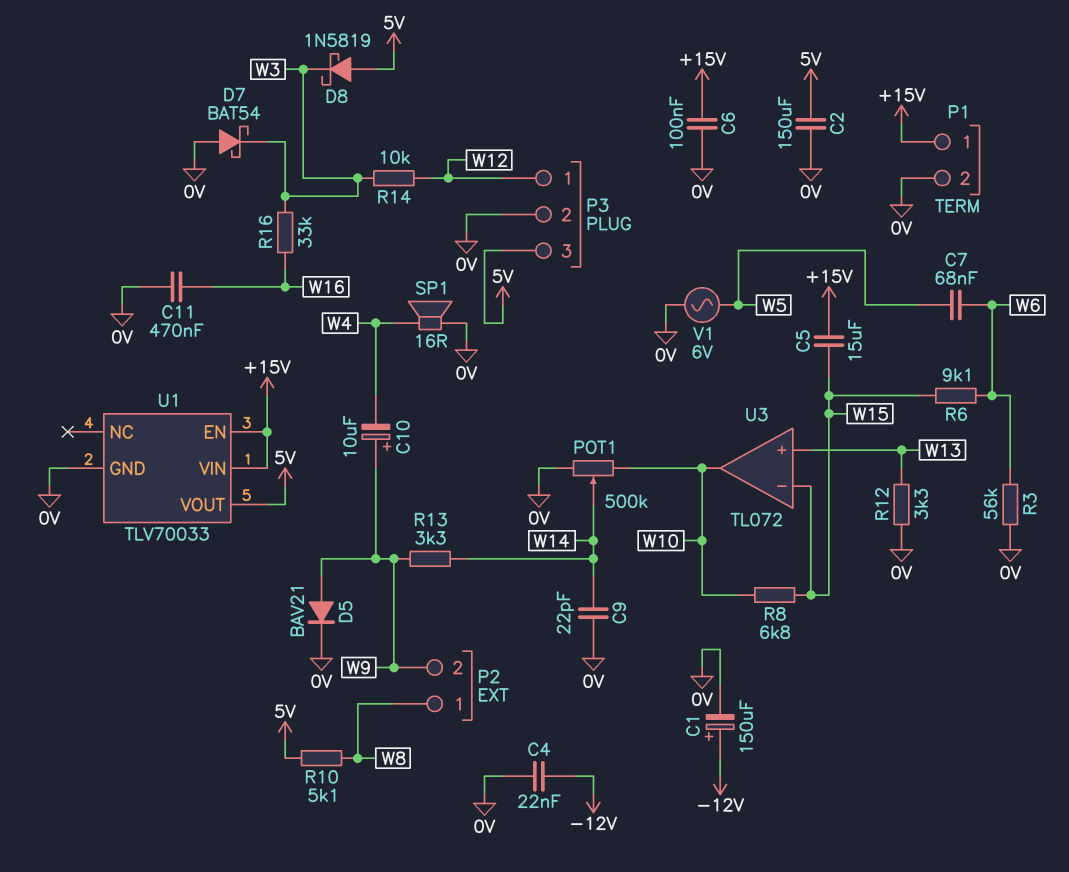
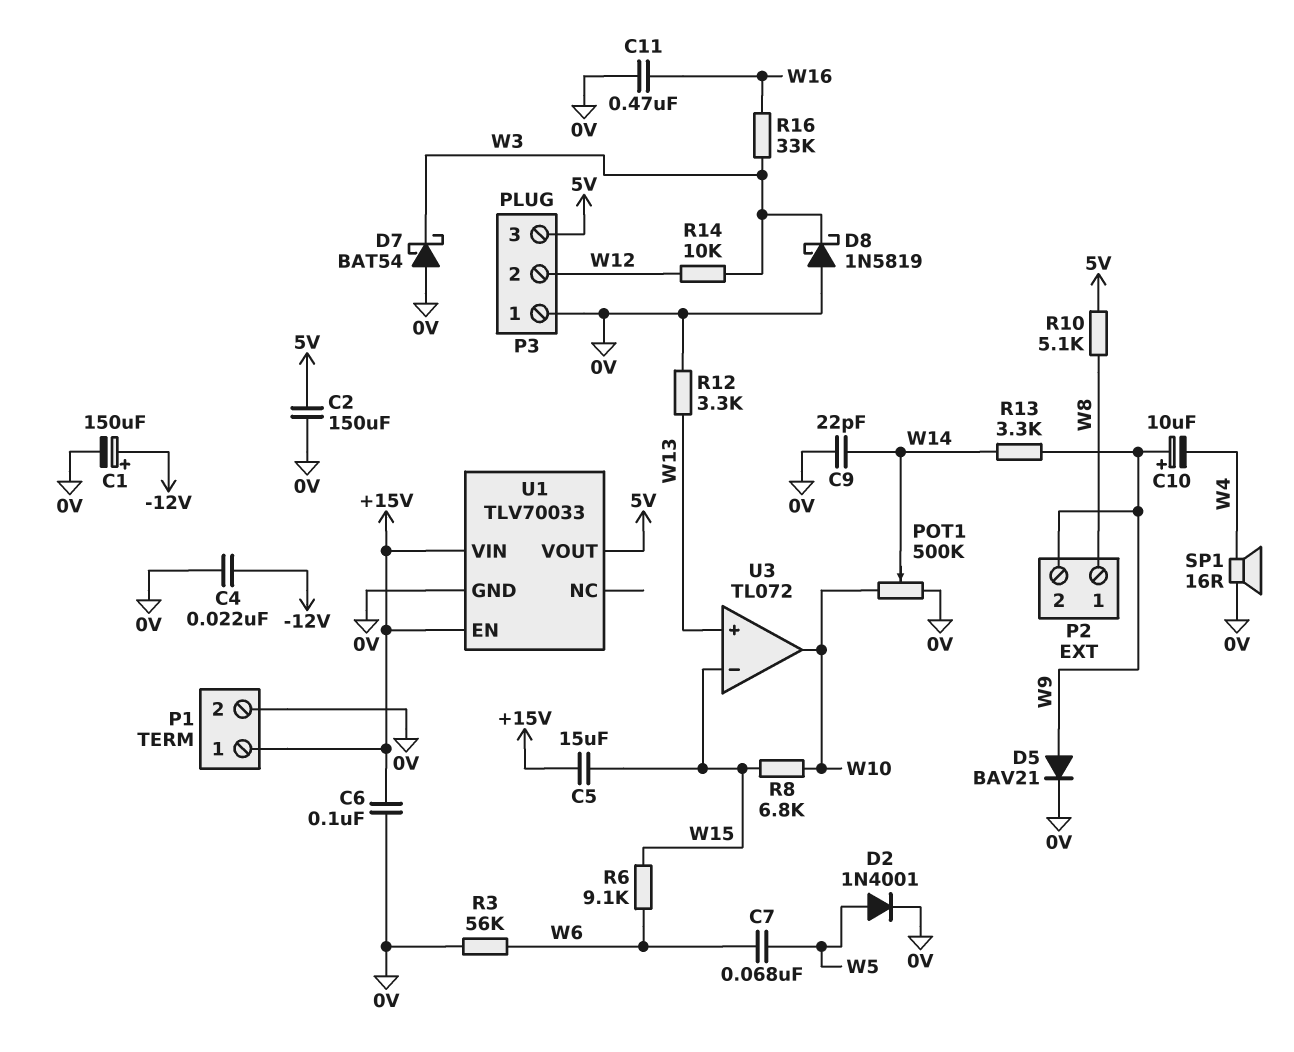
D2: none -> diode 1N4001 (A W5, K 0V)
D8: schottky 1N5819 (A 5V, K W3) -> schottky 1N5819 (A 0V, K W3)
P3 pin 1: W12 -> 0V
P3 pin 2: 0V -> W12
V1: AC 6V (0V, W5) -> none

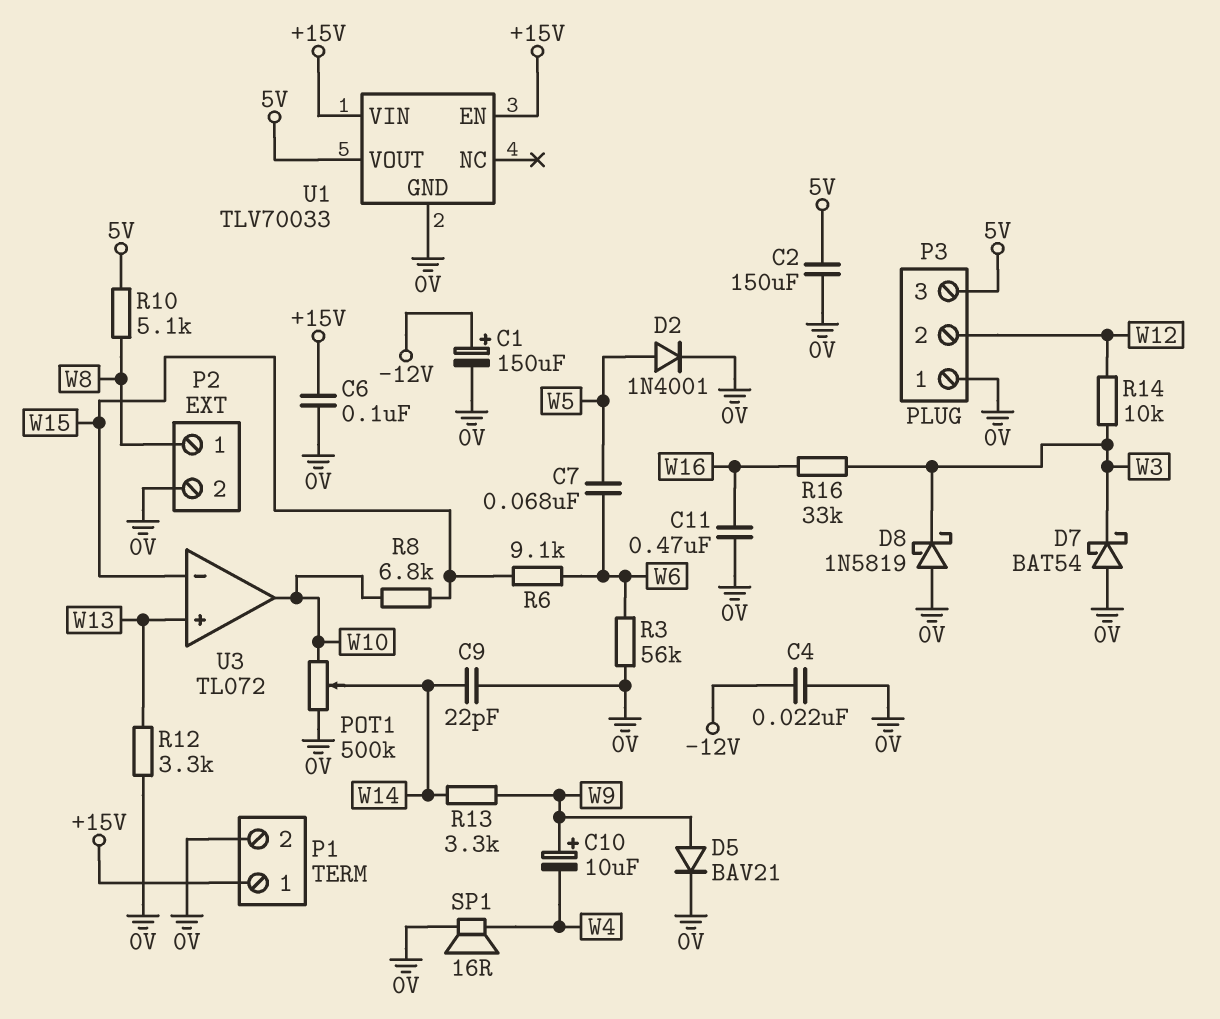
C5: 15uF (+15V, W15) -> none
P2 pin 2: W9 -> 0V

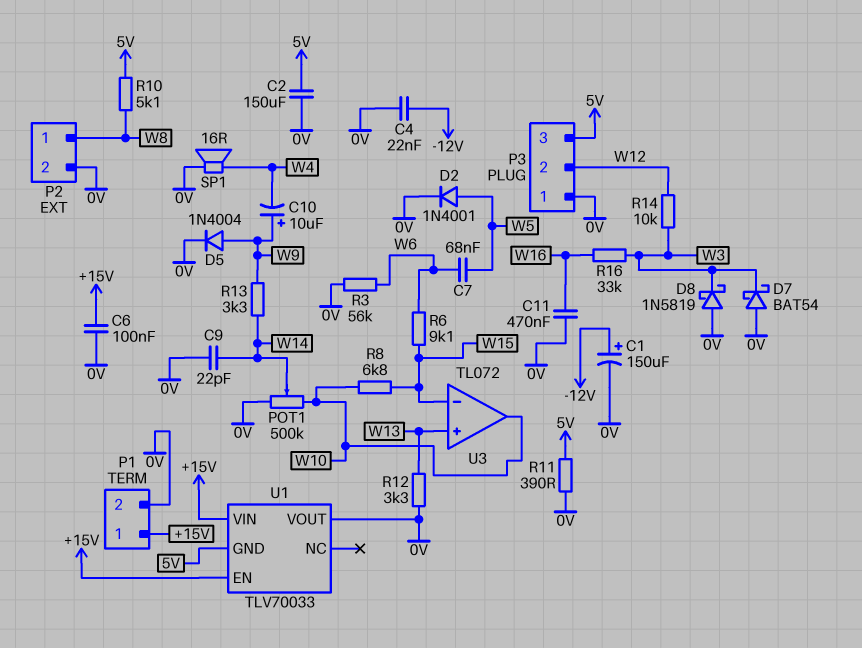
D5: diode BAV21 (A W9, K 0V) -> diode 1N4004 (A W9, K 0V)
R11: none -> 390 (0V, 5V)
U1 pin GND: 0V -> 5V
U1 pin VOUT: 5V -> 0V

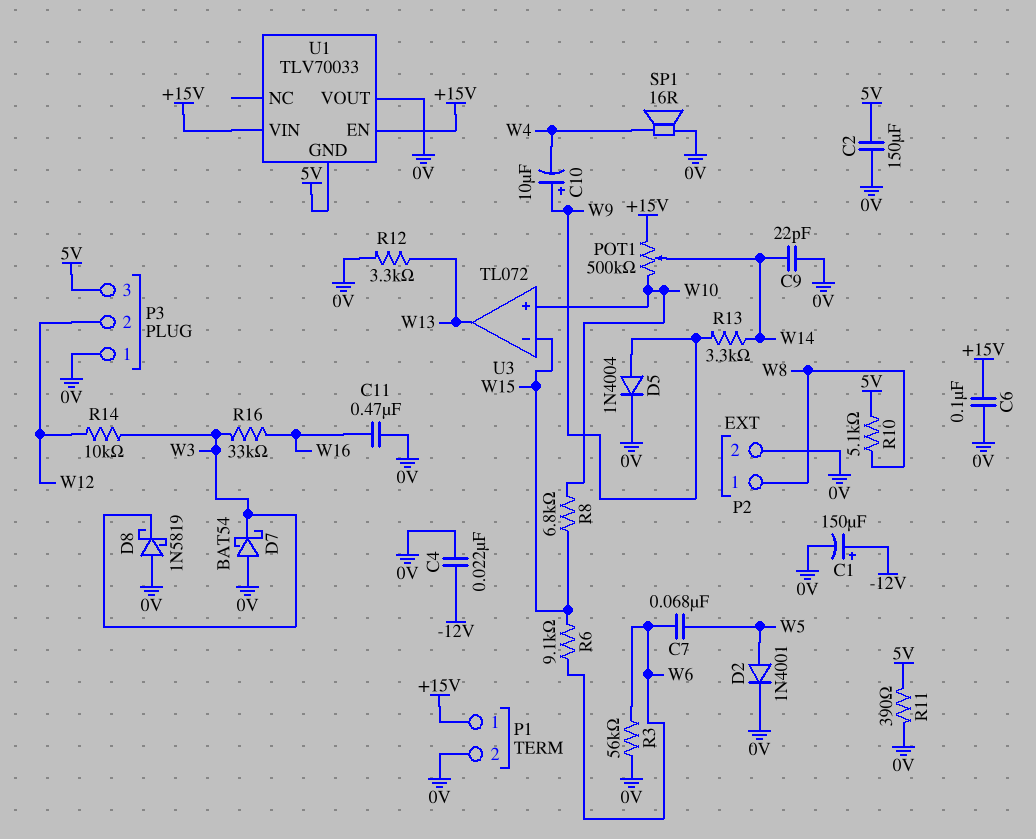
POT1: 500k (0V, W10, wiper W14) -> 500k (+15V, W10, wiper W14)
U3 pin in+: W13 -> W10
U3 pin out: W10 -> W13

